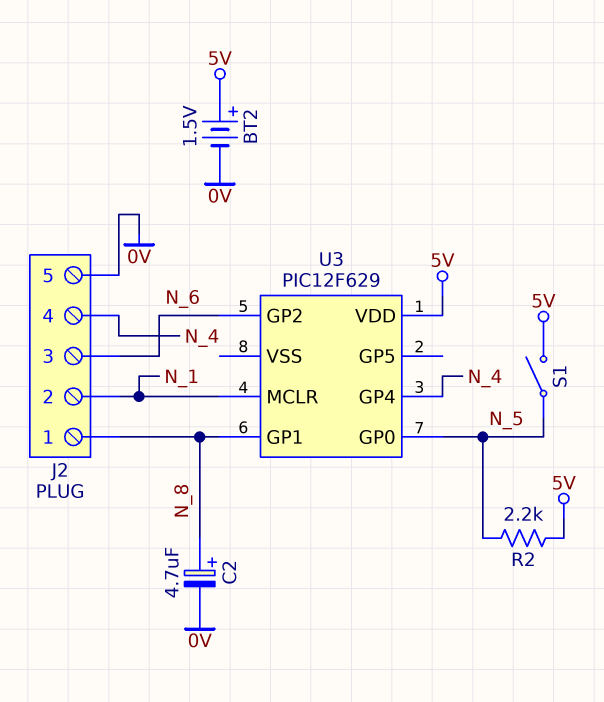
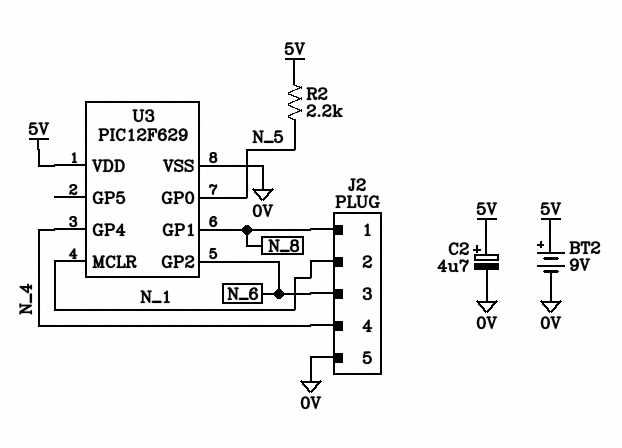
BT2: 1.5V (plus 5V, minus 0V) -> 9V (plus 5V, minus 0V)
C2: 4.7uF (plus N_8, minus 0V) -> 4.7uF (plus 5V, minus 0V)
S1: switch (5V, N_5) -> none
U3 pin VSS: none -> 0V

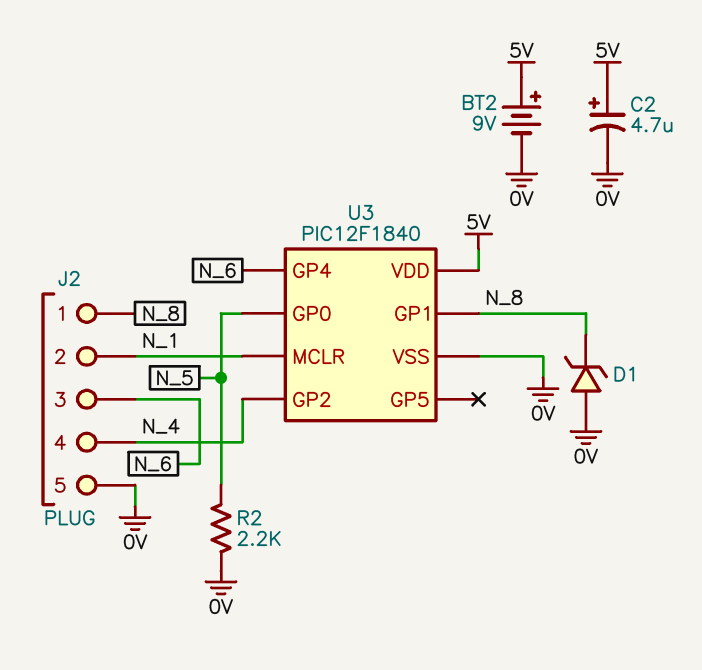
D1: none -> zener (A 0V, K N_8)
R2: 2.2k (5V, N_5) -> 2.2k (0V, N_5)
U3: PIC12F629 -> PIC12F1840
U3 pin GP2: N_6 -> N_4
U3 pin GP4: N_4 -> N_6

